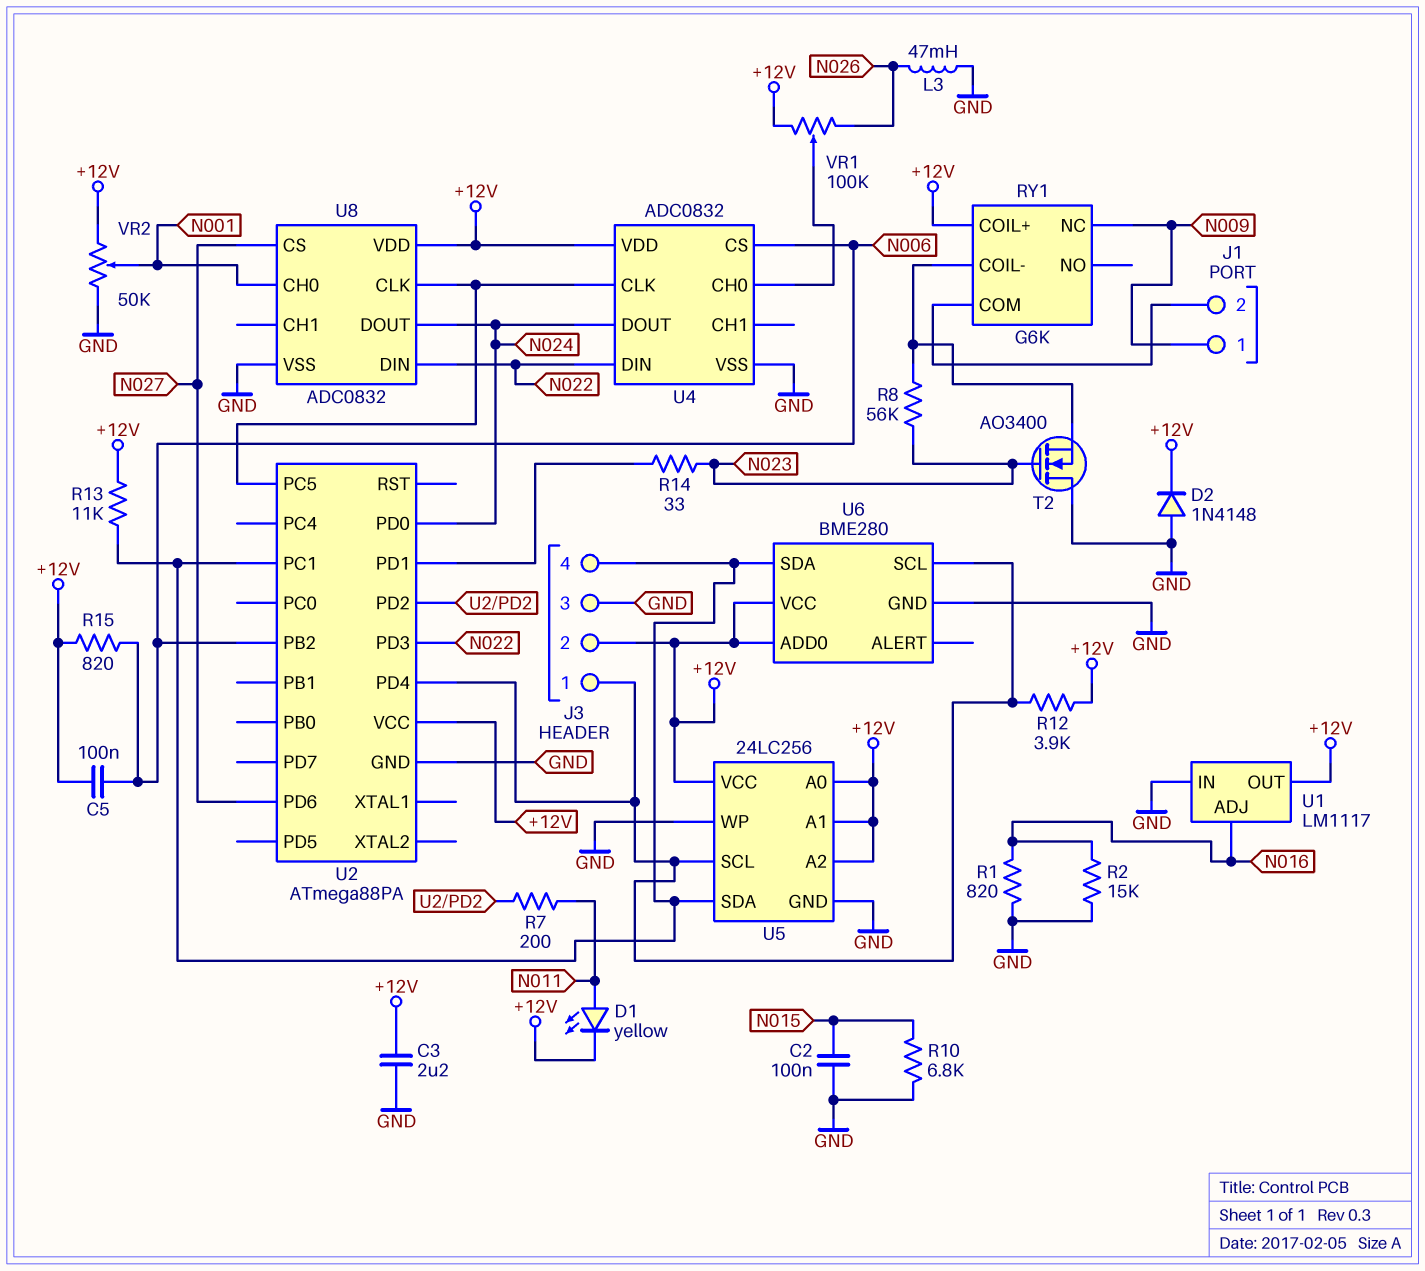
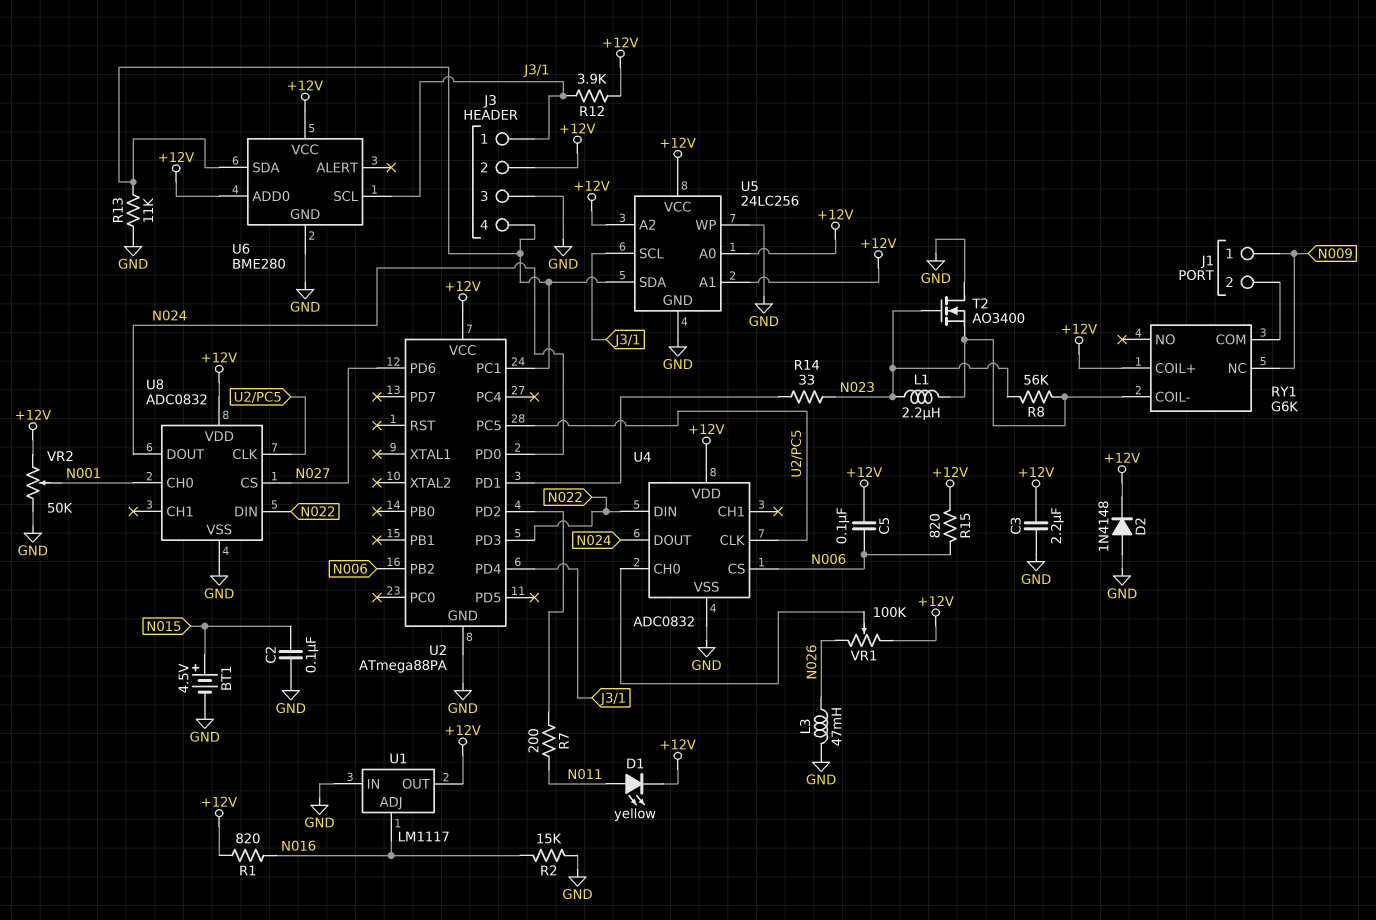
BT1: none -> 4.5V (plus N015, minus GND)
L1: none -> 2.2uH (N023, RY1/COIL-)
R1: 820 (GND, N016) -> 820 (+12V, N016)
R10: 6.8k (GND, N015) -> none
R13: 11k (+12V, J3/4) -> 11k (GND, J3/4)

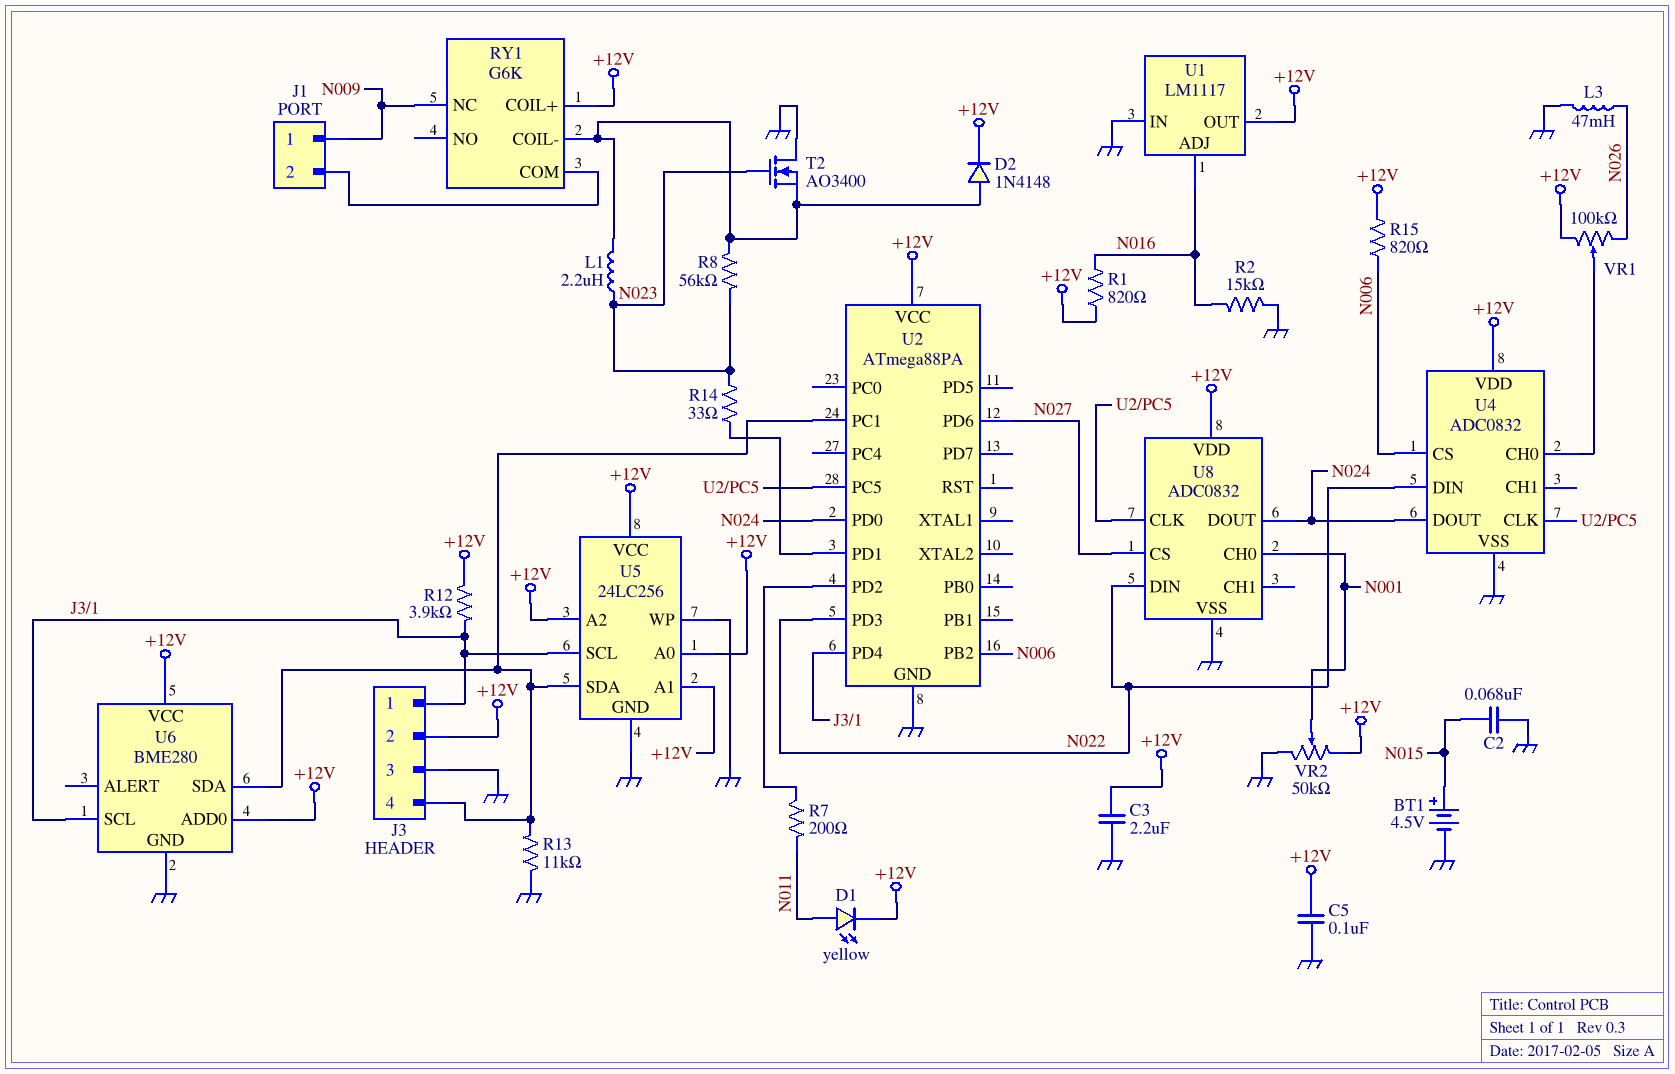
C2: 100nF (GND, N015) -> 68nF (GND, N015)
C5: 100nF (+12V, N006) -> 100nF (+12V, GND)
D2: diode 1N4148 (A GND, K +12V) -> diode 1N4148 (A RY1/COIL-, K +12V)

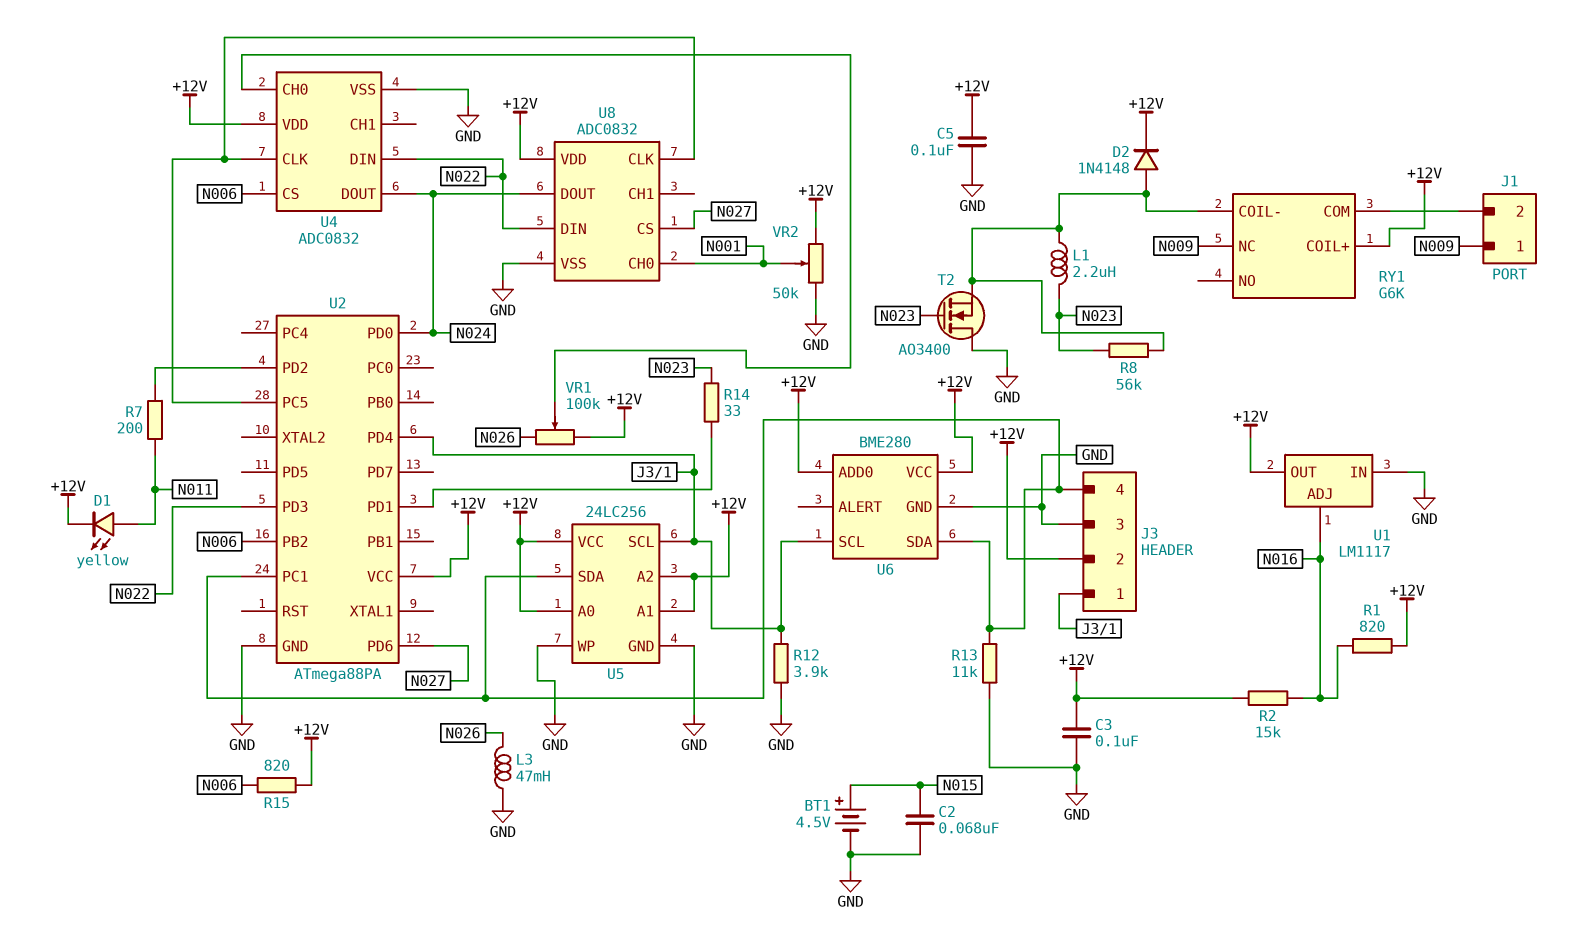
C3: 2.2uF (+12V, GND) -> 100nF (+12V, GND)
R2: 15k (GND, N016) -> 15k (+12V, N016)
R12: 3.9k (+12V, J3/1) -> 3.9k (GND, J3/1)

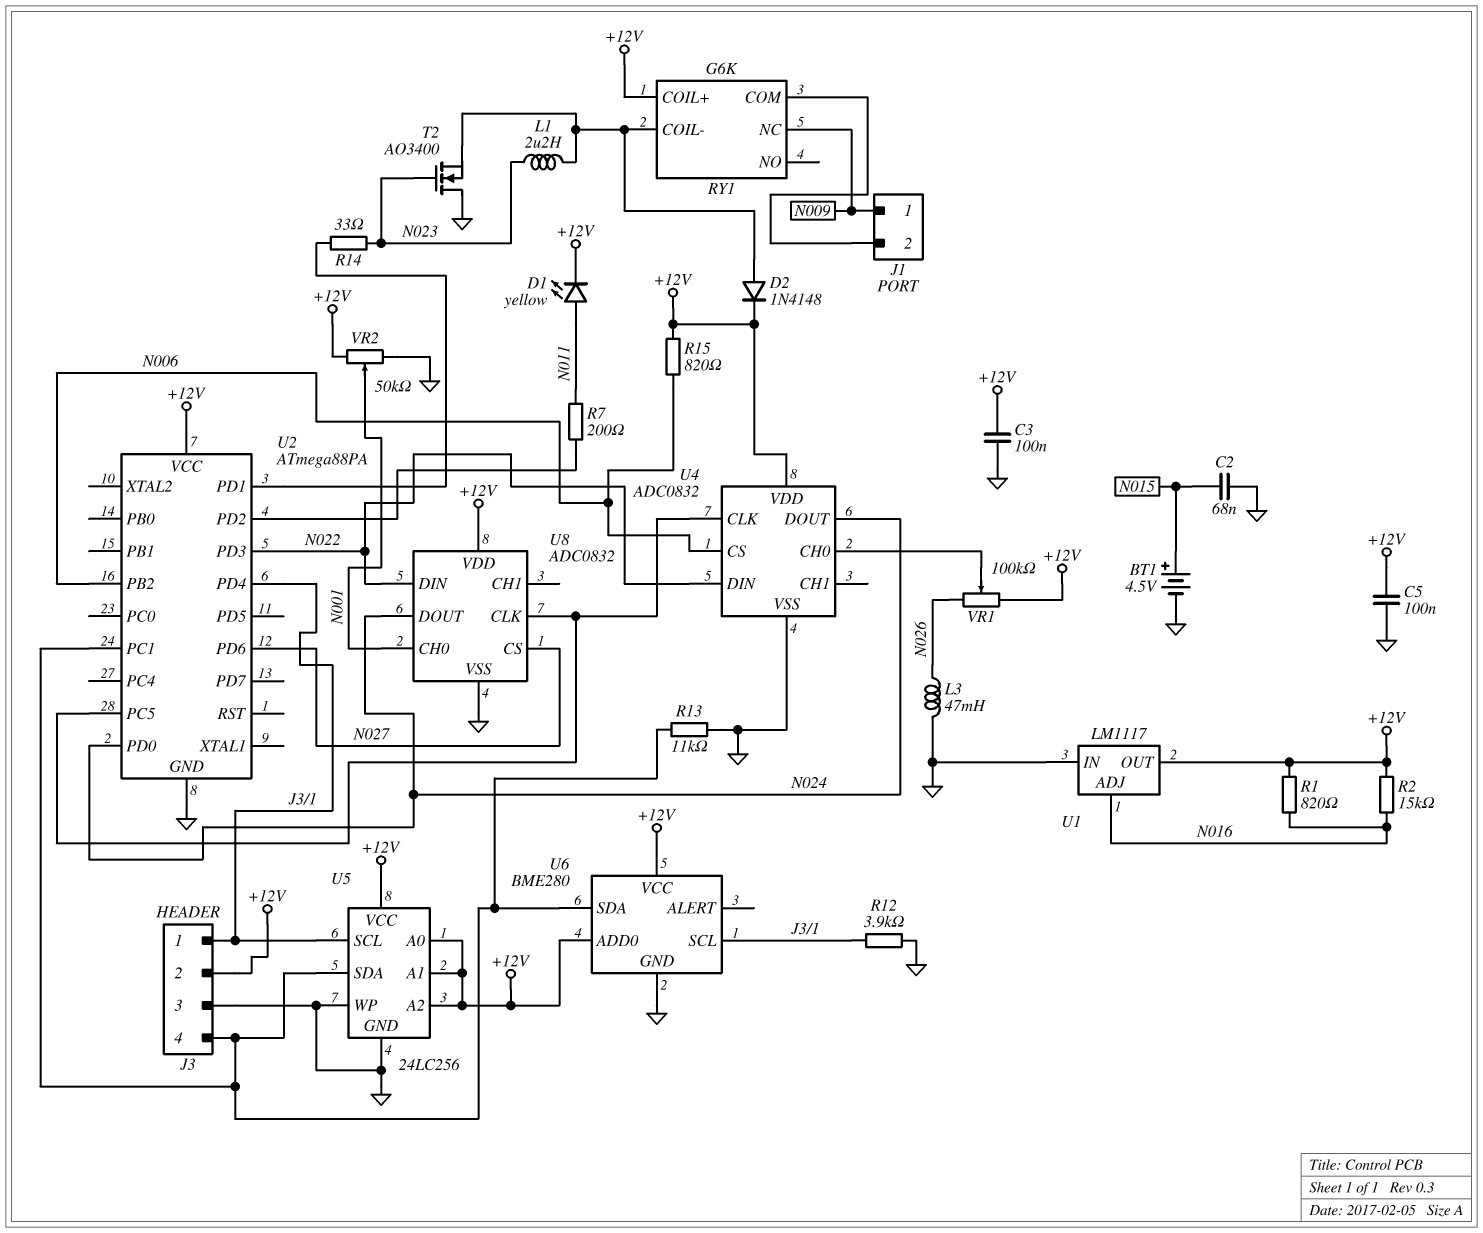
R8: 56k (N023, RY1/COIL-) -> none

